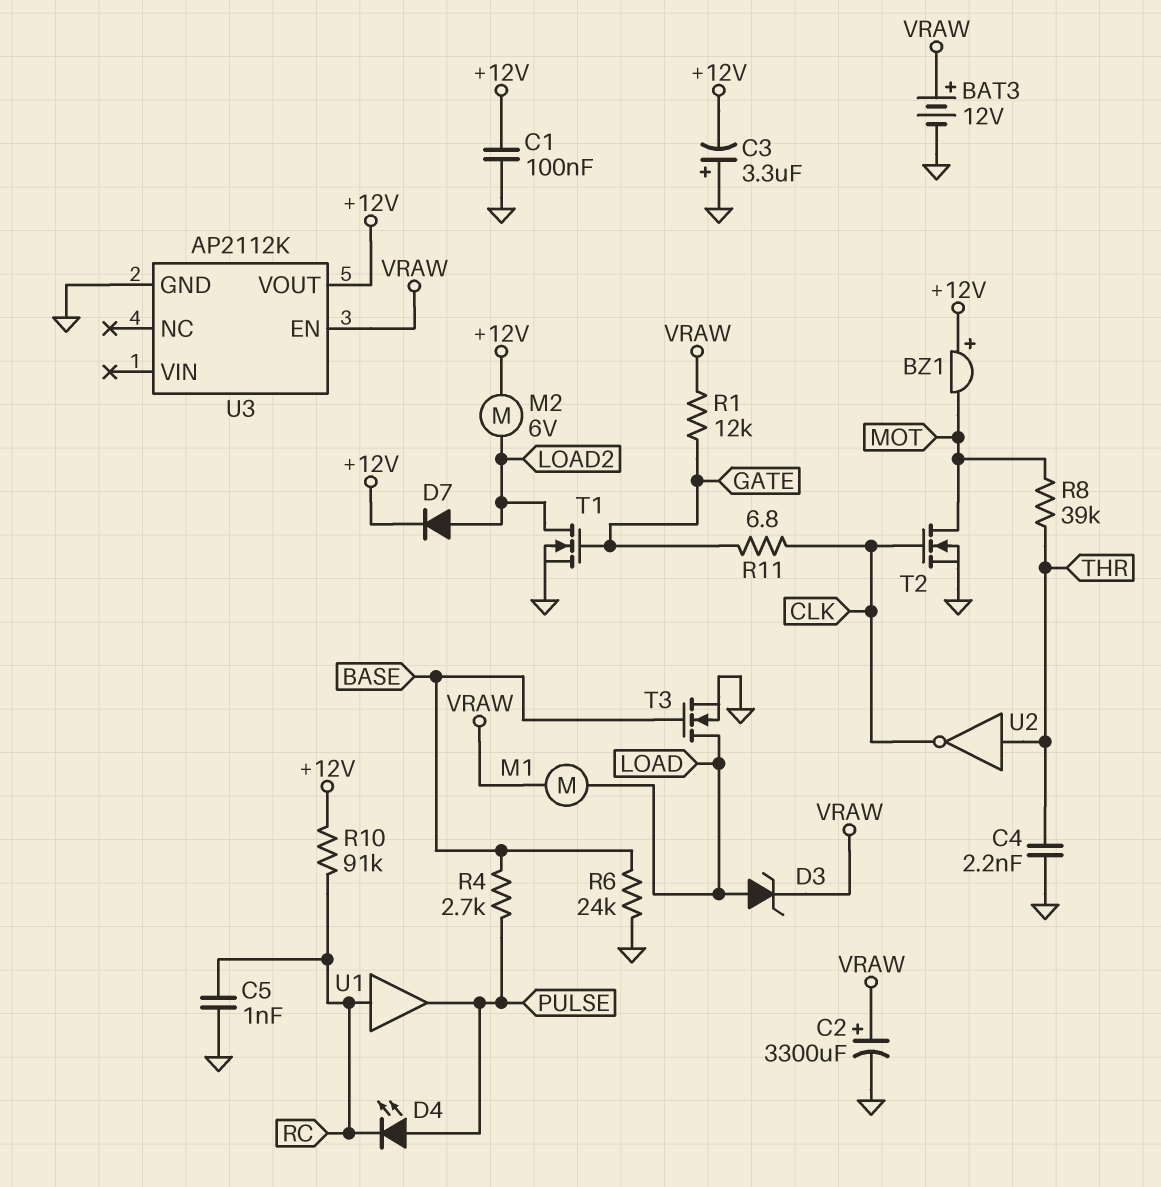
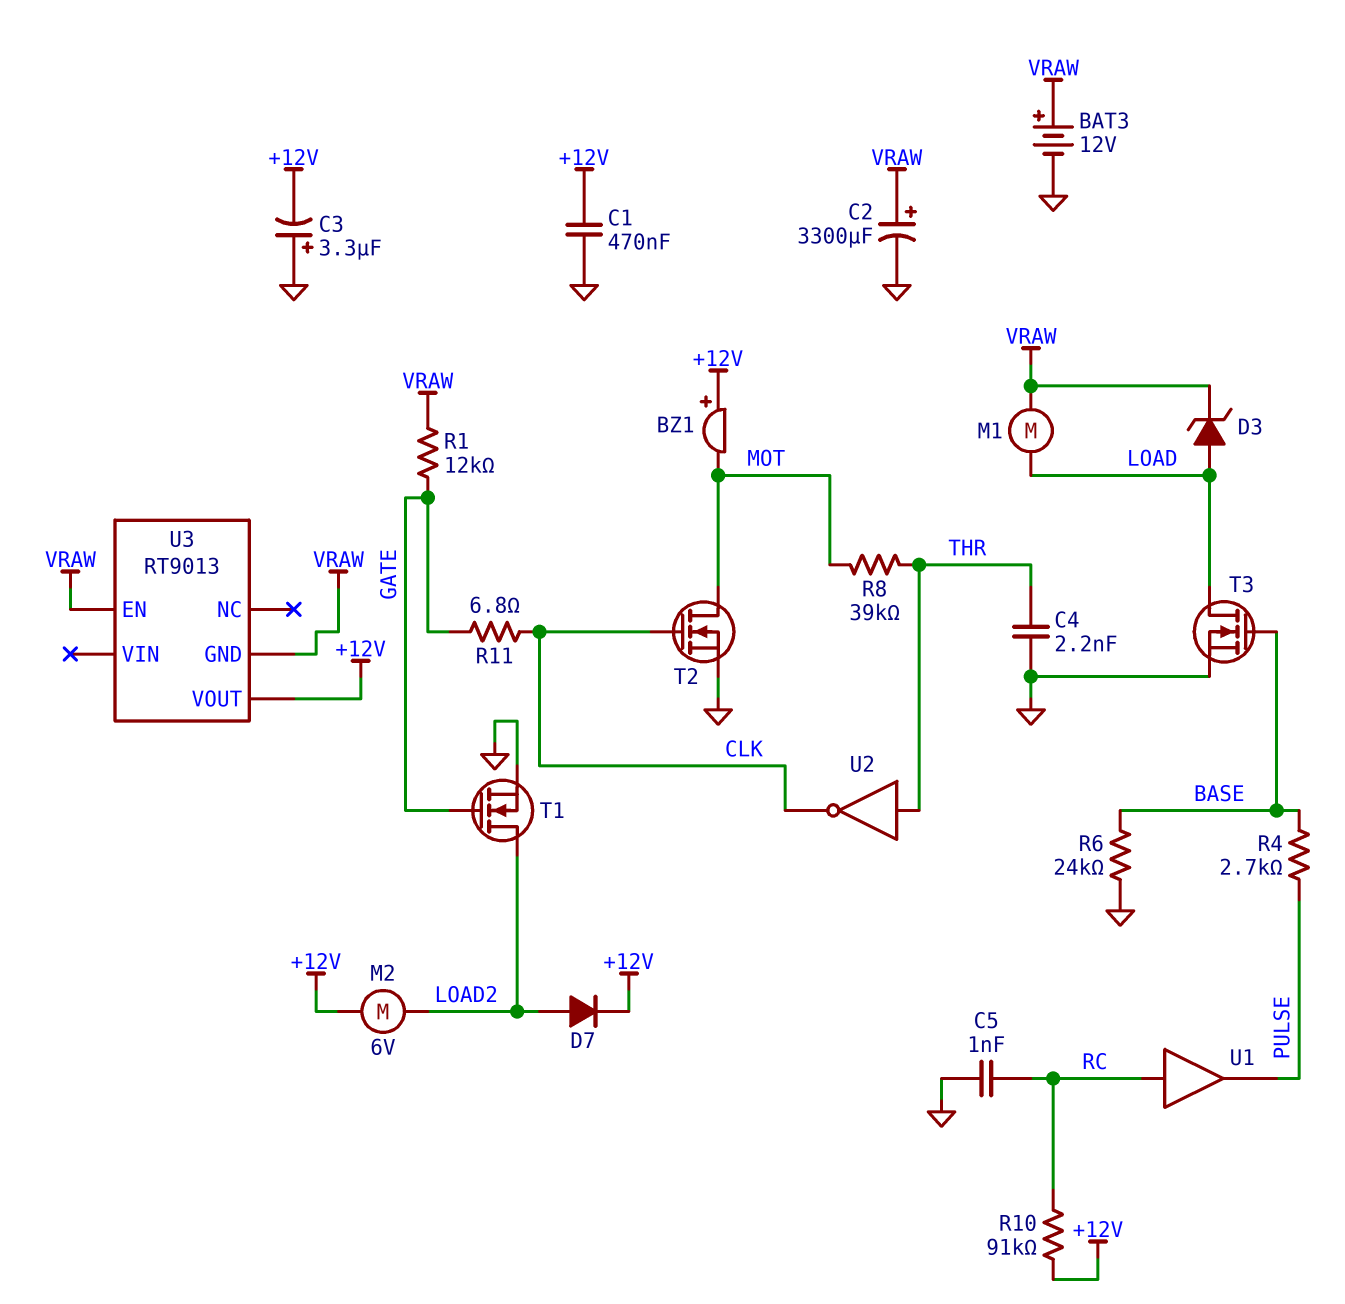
C1: 100nF (+12V, GND) -> 470nF (+12V, GND)
D4: LED (A PULSE, K RC) -> none
U3: AP2112K -> RT9013
U3 pin GND: GND -> VRAW

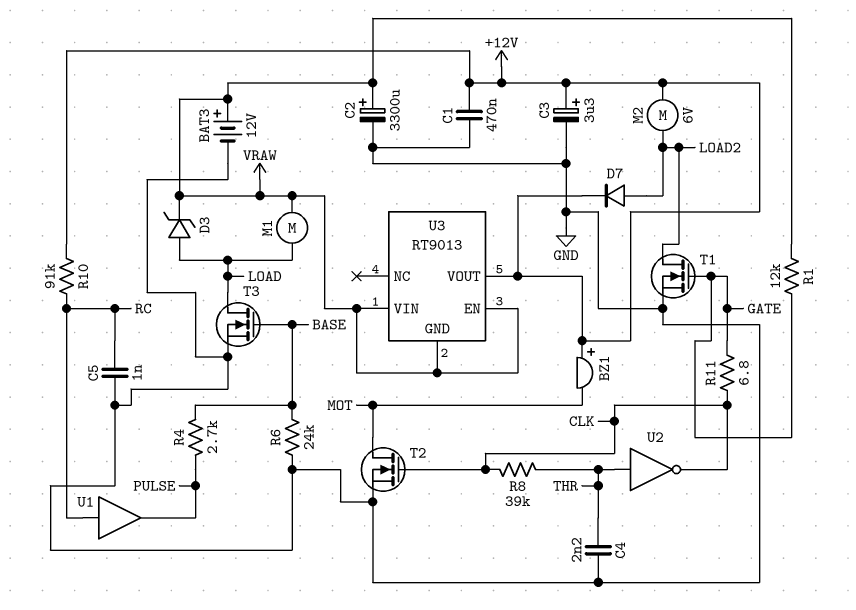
C3: 3.3uF (plus GND, minus +12V) -> 3.3uF (plus +12V, minus GND)
R8: 39k (MOT, THR) -> 39k (CLK, THR)
U3 pin VIN: none -> VRAW

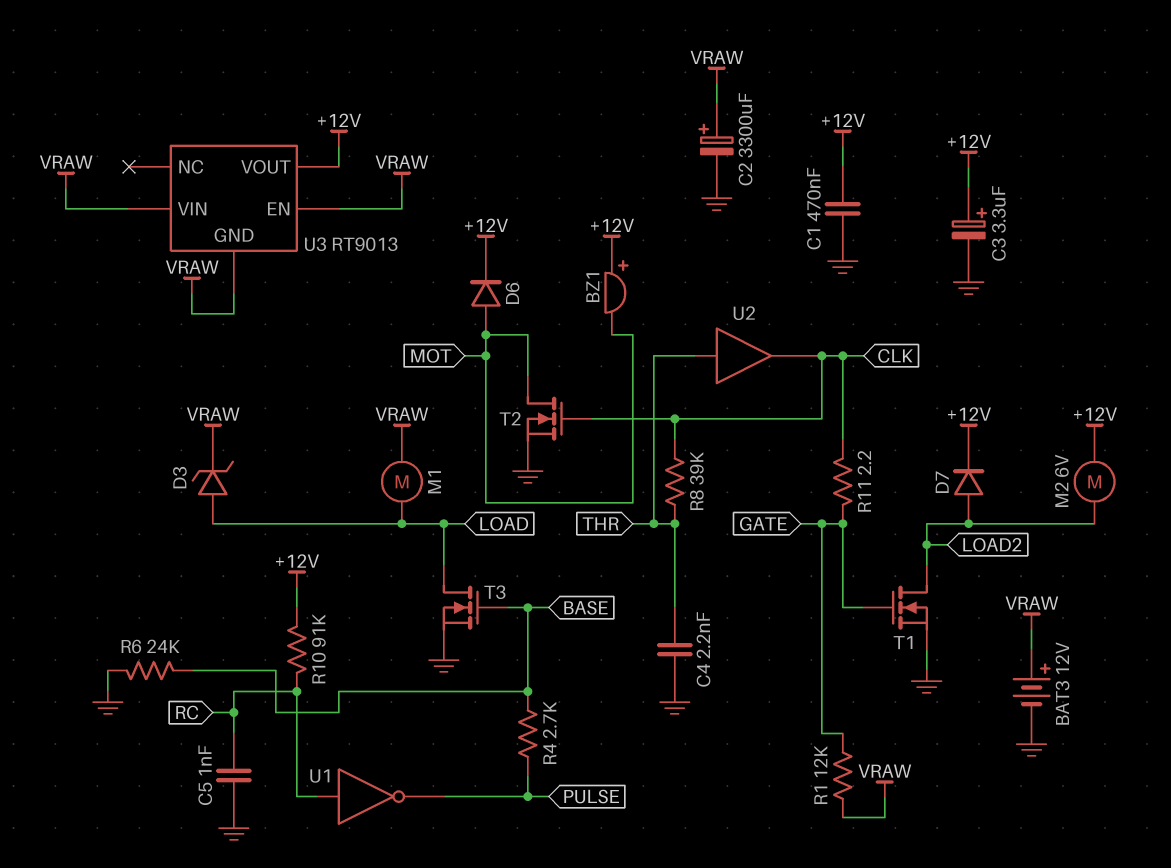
D6: none -> diode (A MOT, K +12V)
R11: 6.8 (CLK, GATE) -> 2.2 (CLK, GATE)
U1: buffer (in RC, out PULSE) -> NOT (in RC, out PULSE)
U2: NOT (in THR, out CLK) -> buffer (in THR, out CLK)

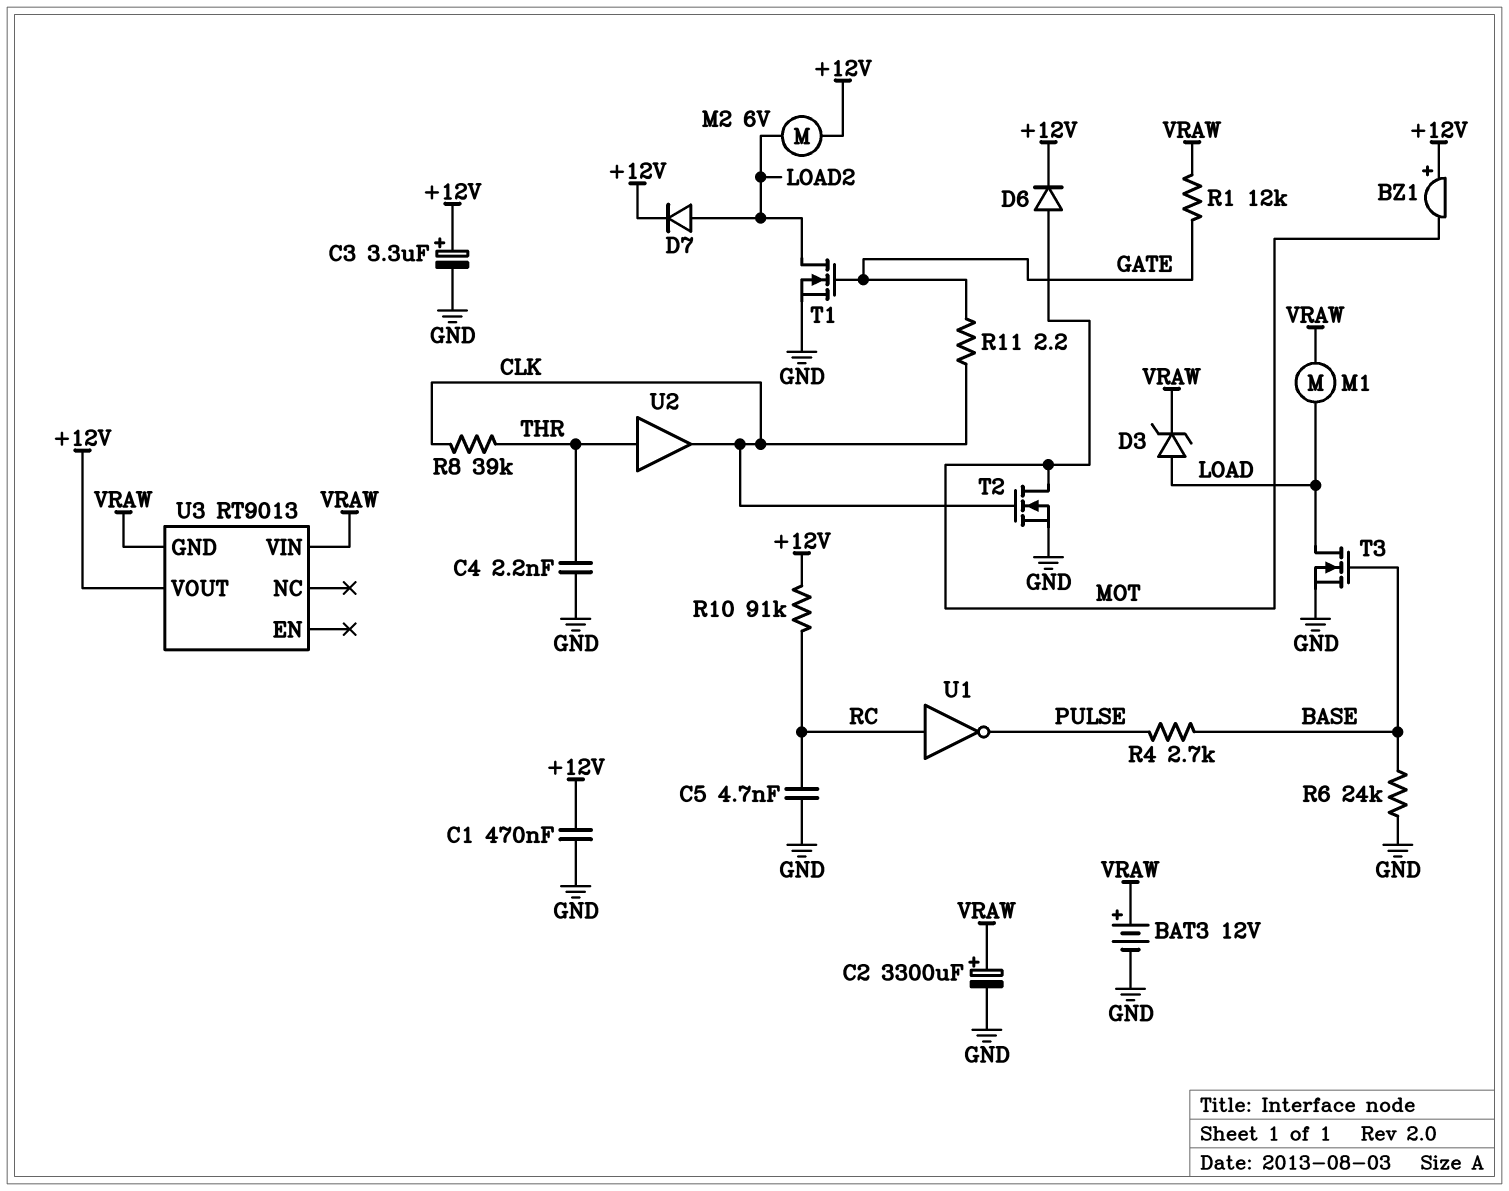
C5: 1nF (GND, RC) -> 4.7nF (GND, RC)
U3 pin EN: VRAW -> none

